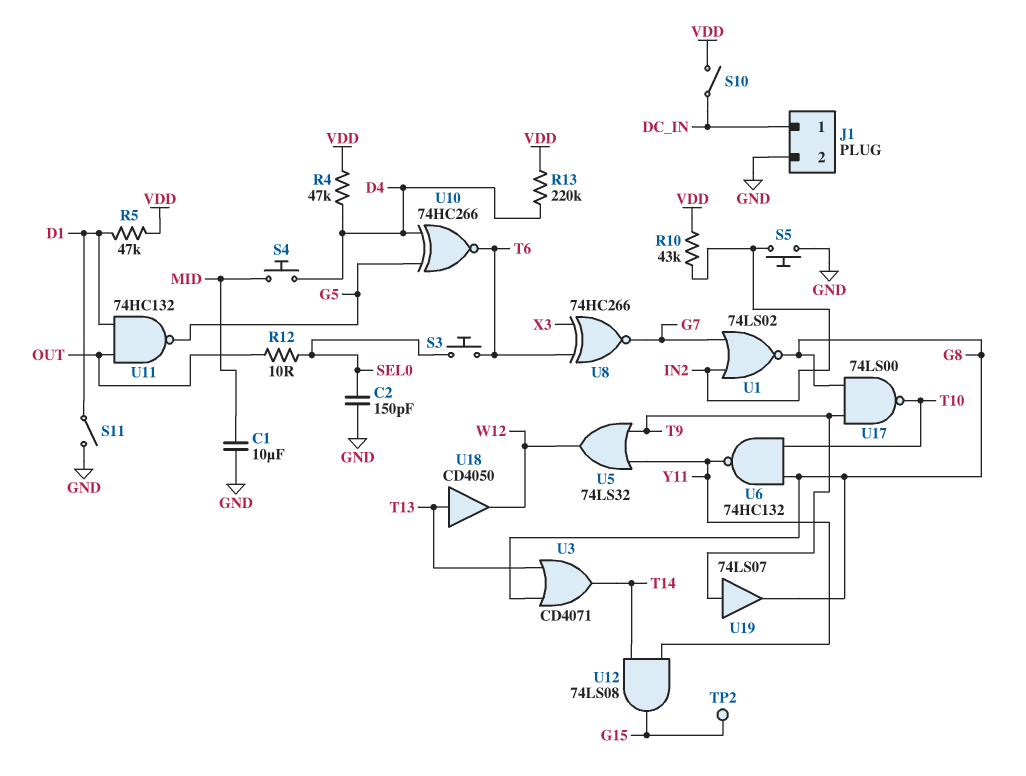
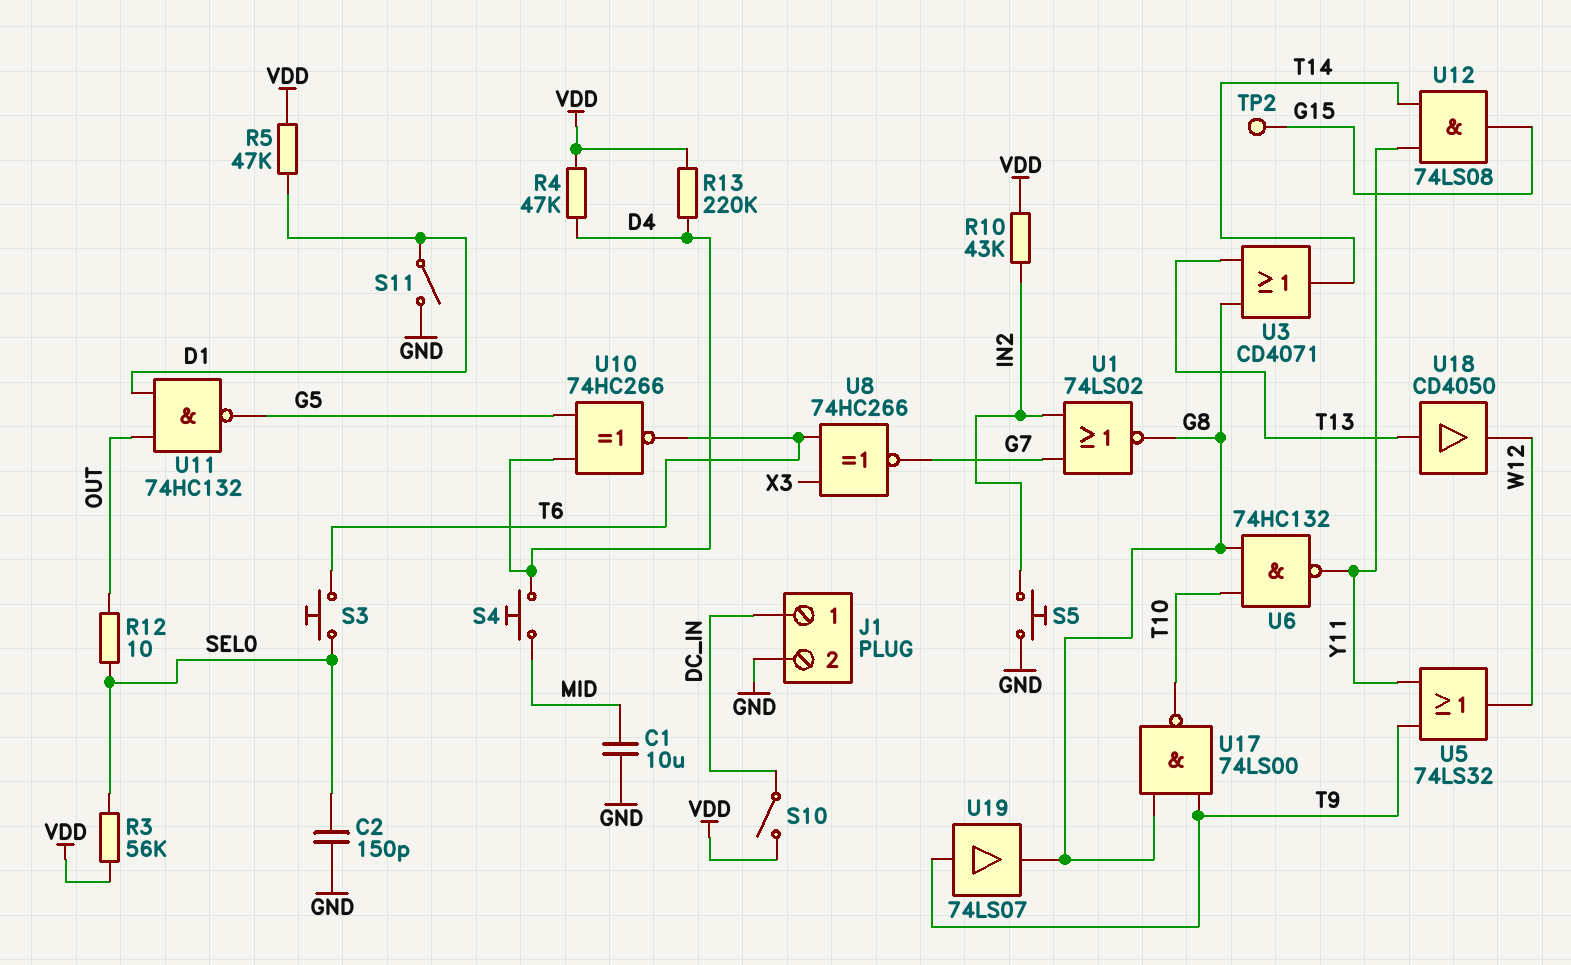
R3: none -> 56k (SEL0, VDD)

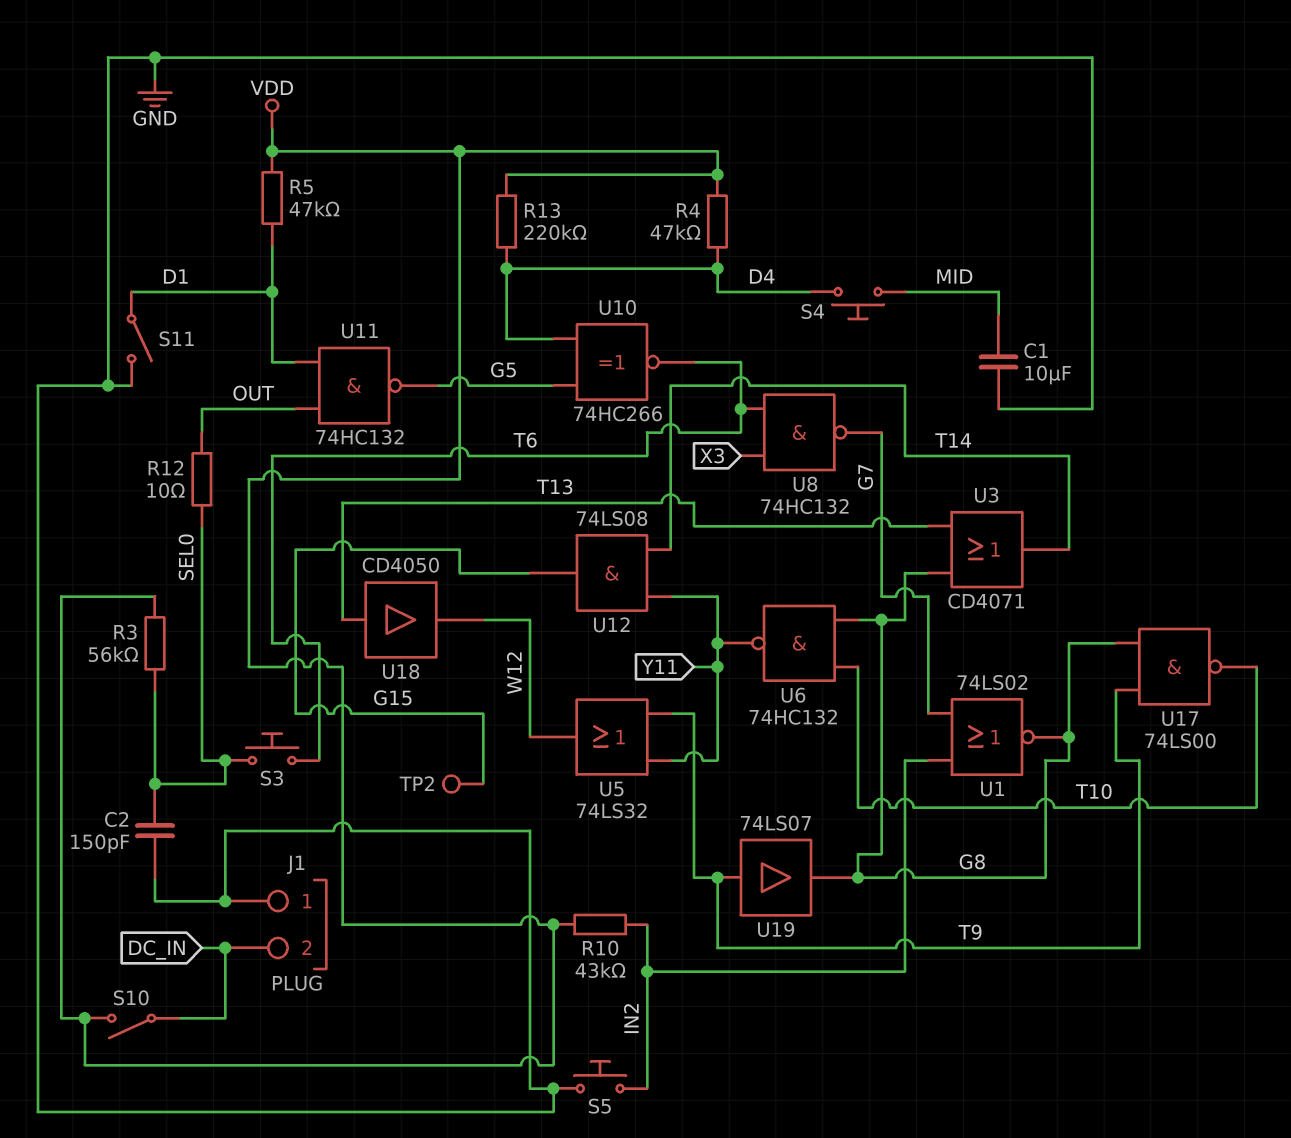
J1 pin 1: DC_IN -> GND
J1 pin 2: GND -> DC_IN
U8: XNOR 74HC266 (in T6, in X3, out G7) -> NAND 74HC132 (in T6, in X3, out G7)

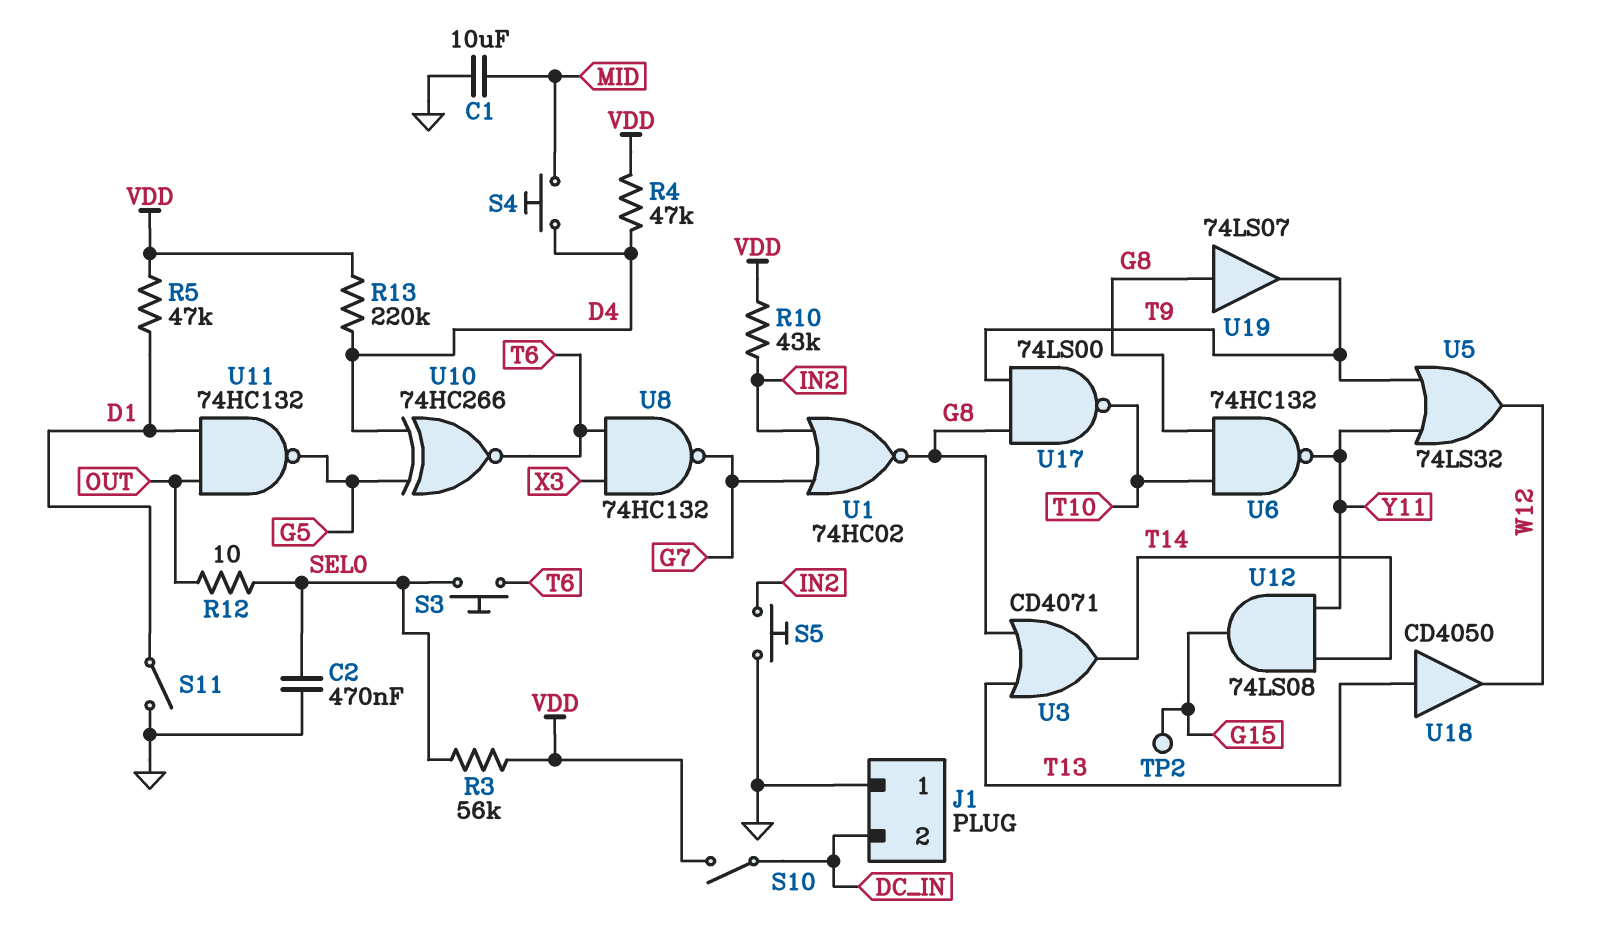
C2: 150pF (GND, SEL0) -> 470nF (GND, SEL0)
U1: NOR 74LS02 (in G7, in IN2, out G8) -> NOR 74HC02 (in G7, in IN2, out G8)
U19: buffer 74LS07 (in T9, out G8) -> buffer 74LS07 (in G8, out T9)

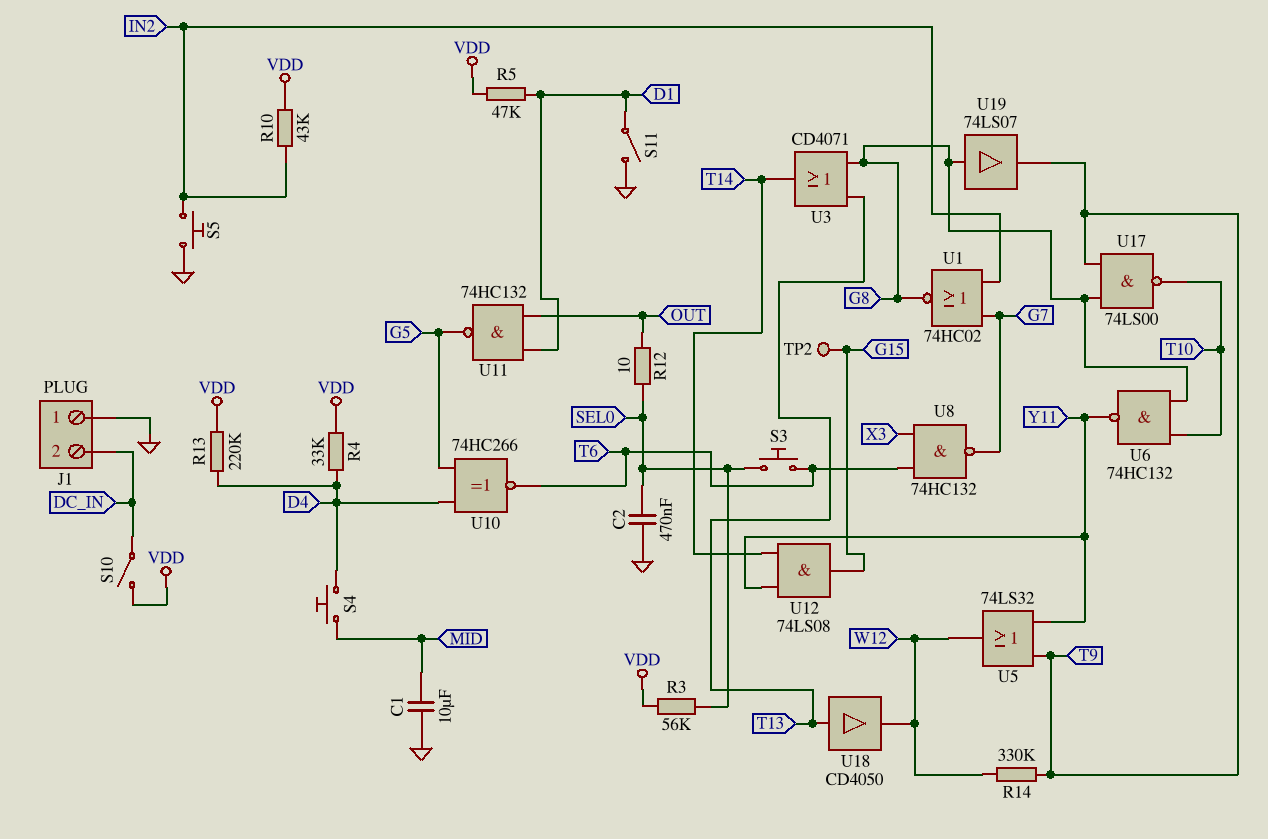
R4: 47k (D4, VDD) -> 33k (D4, VDD)
R14: none -> 330k (T9, W12)

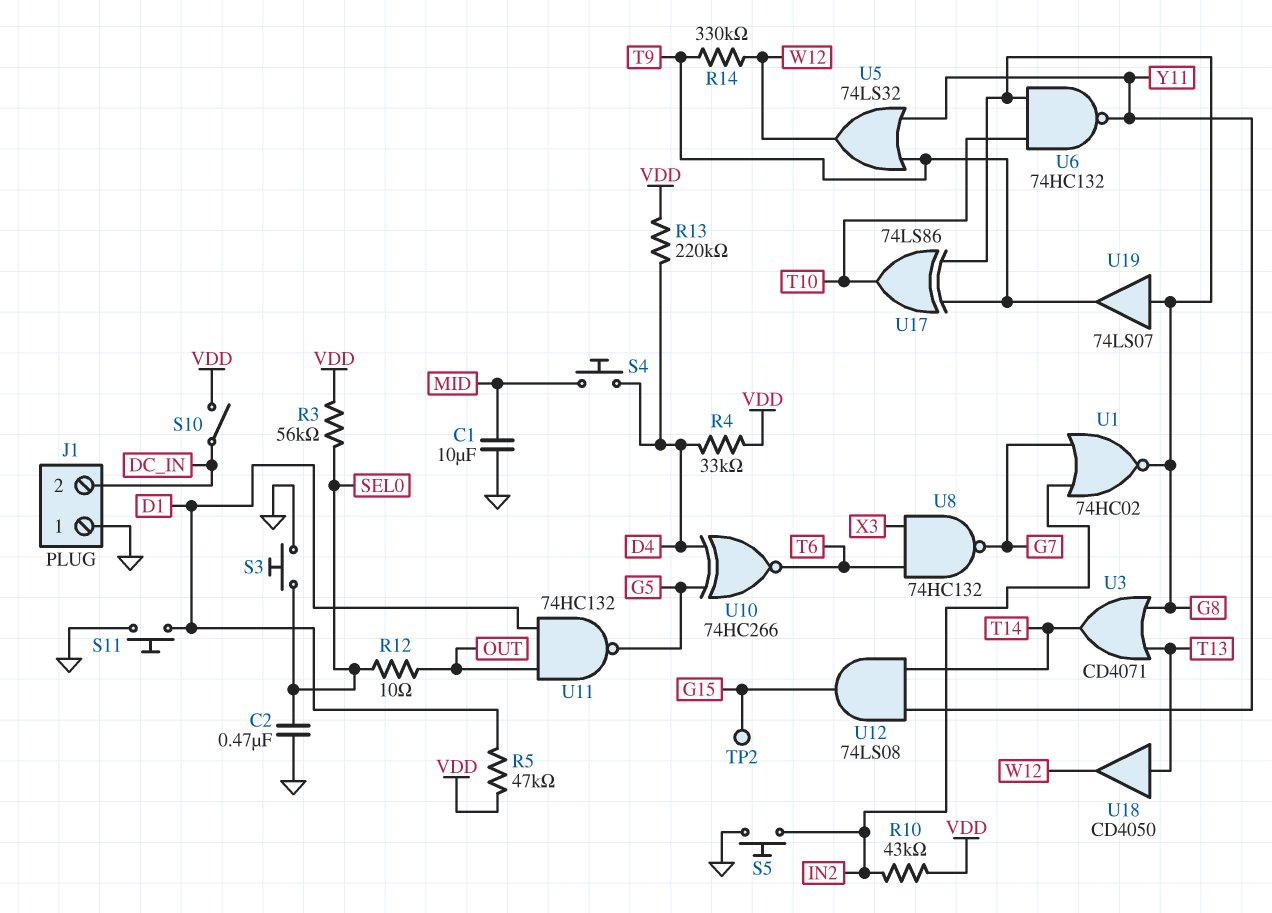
S3: button (SEL0, T6) -> button (GND, SEL0)
S11: switch (D1, GND) -> button (D1, GND)
U17: NAND 74LS00 (in G8, in T9, out T10) -> XOR 74LS86 (in G8, in T9, out T10)

